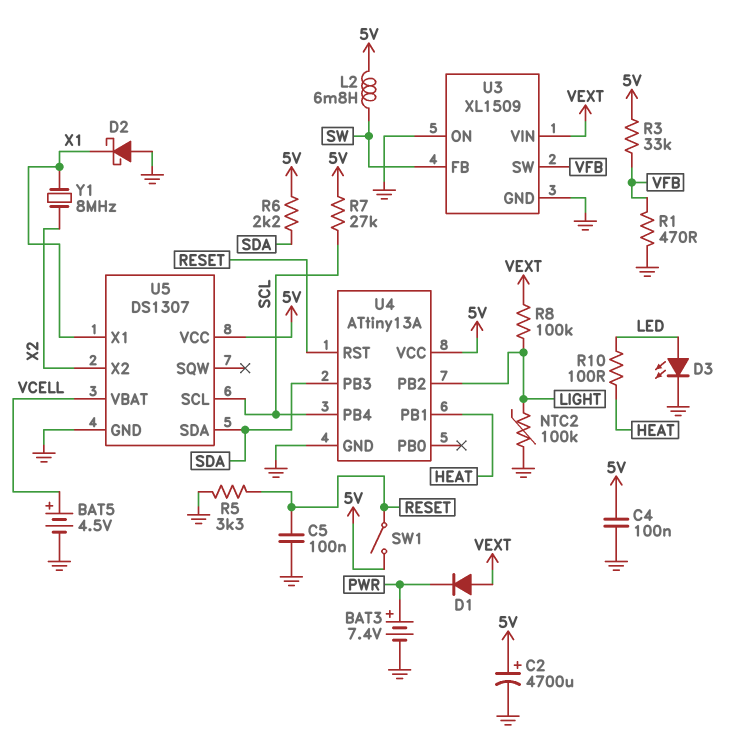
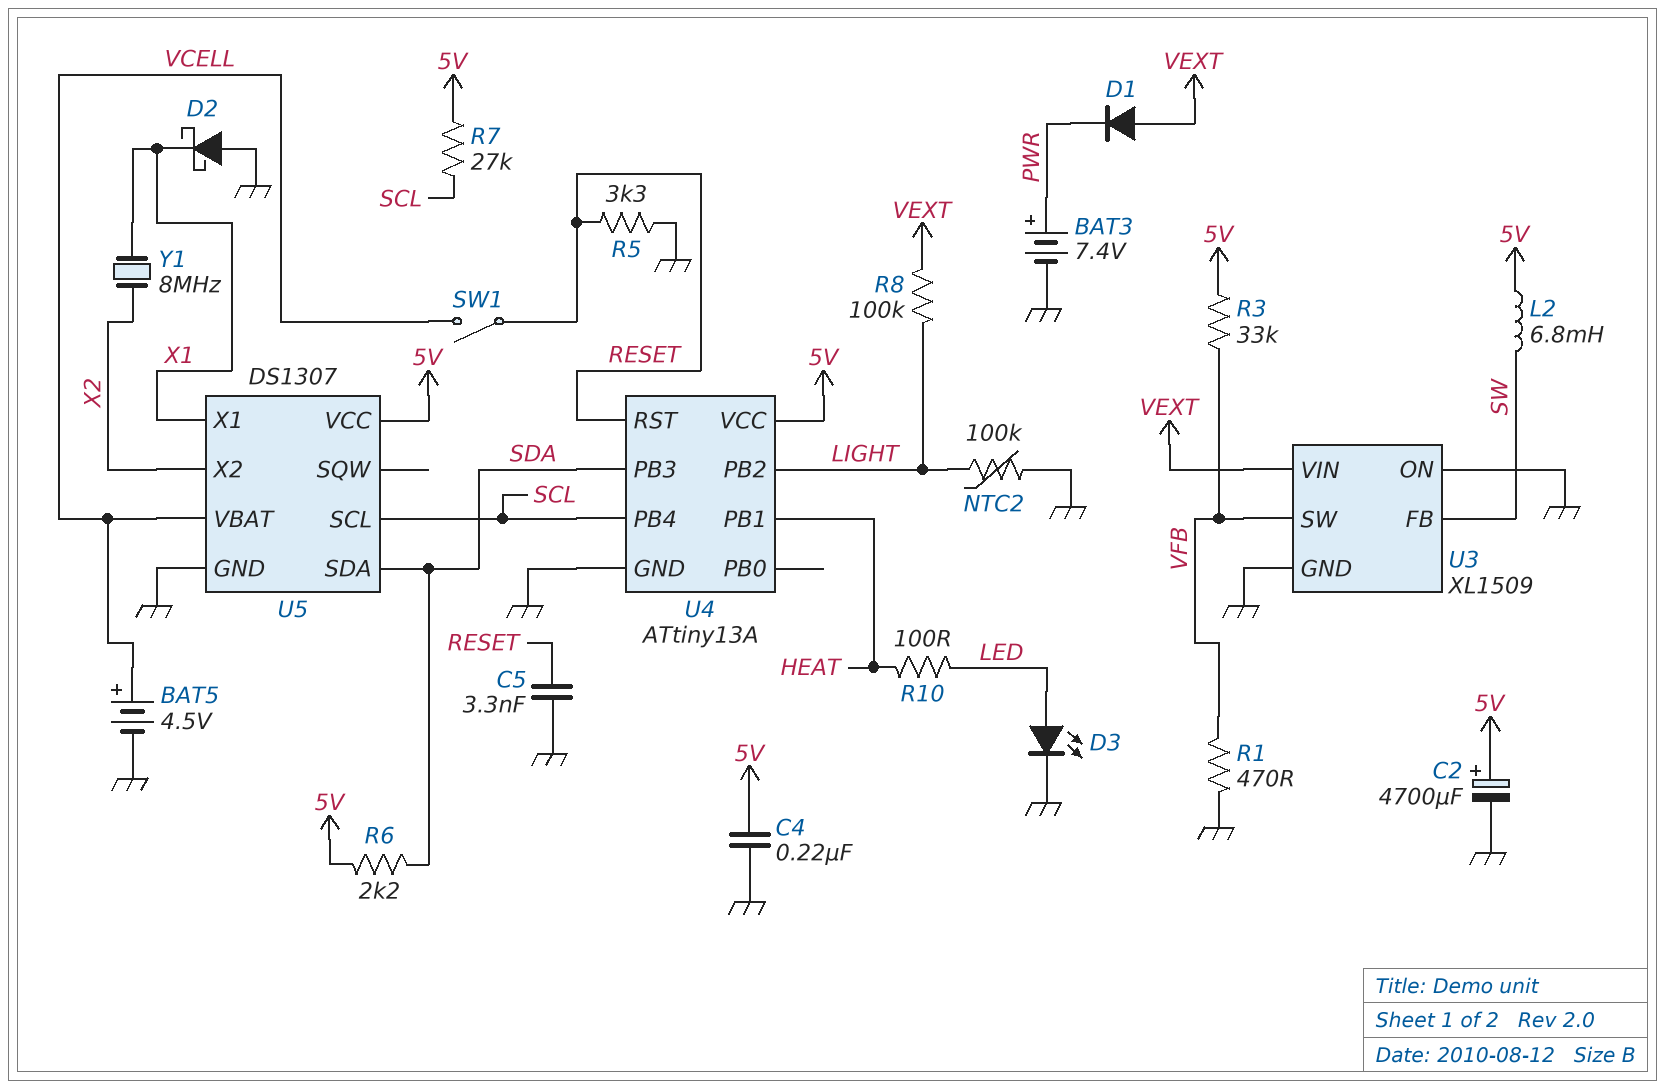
C4: 100nF (5V, GND) -> 220nF (5V, GND)
C5: 100nF (GND, RESET) -> 3.3nF (GND, RESET)
SW1: switch (5V, RESET) -> switch (RESET, VCELL)

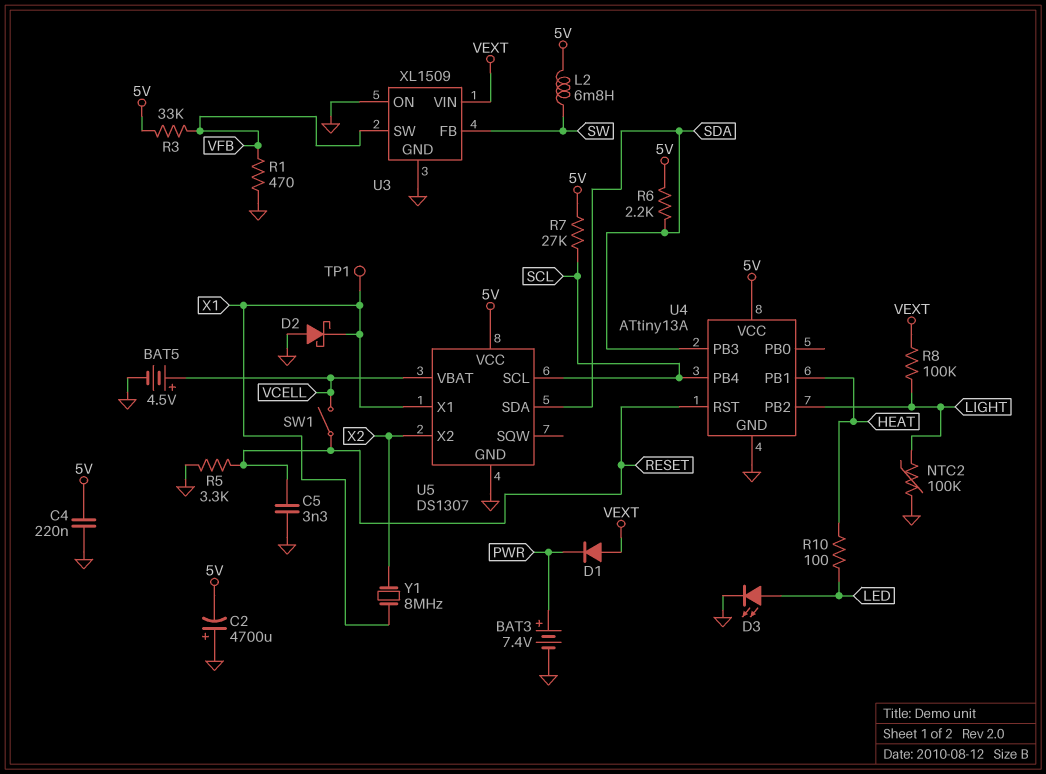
C2: 4700uF (plus 5V, minus GND) -> 4700uF (plus GND, minus 5V)
TP1: none -> test point (X1)

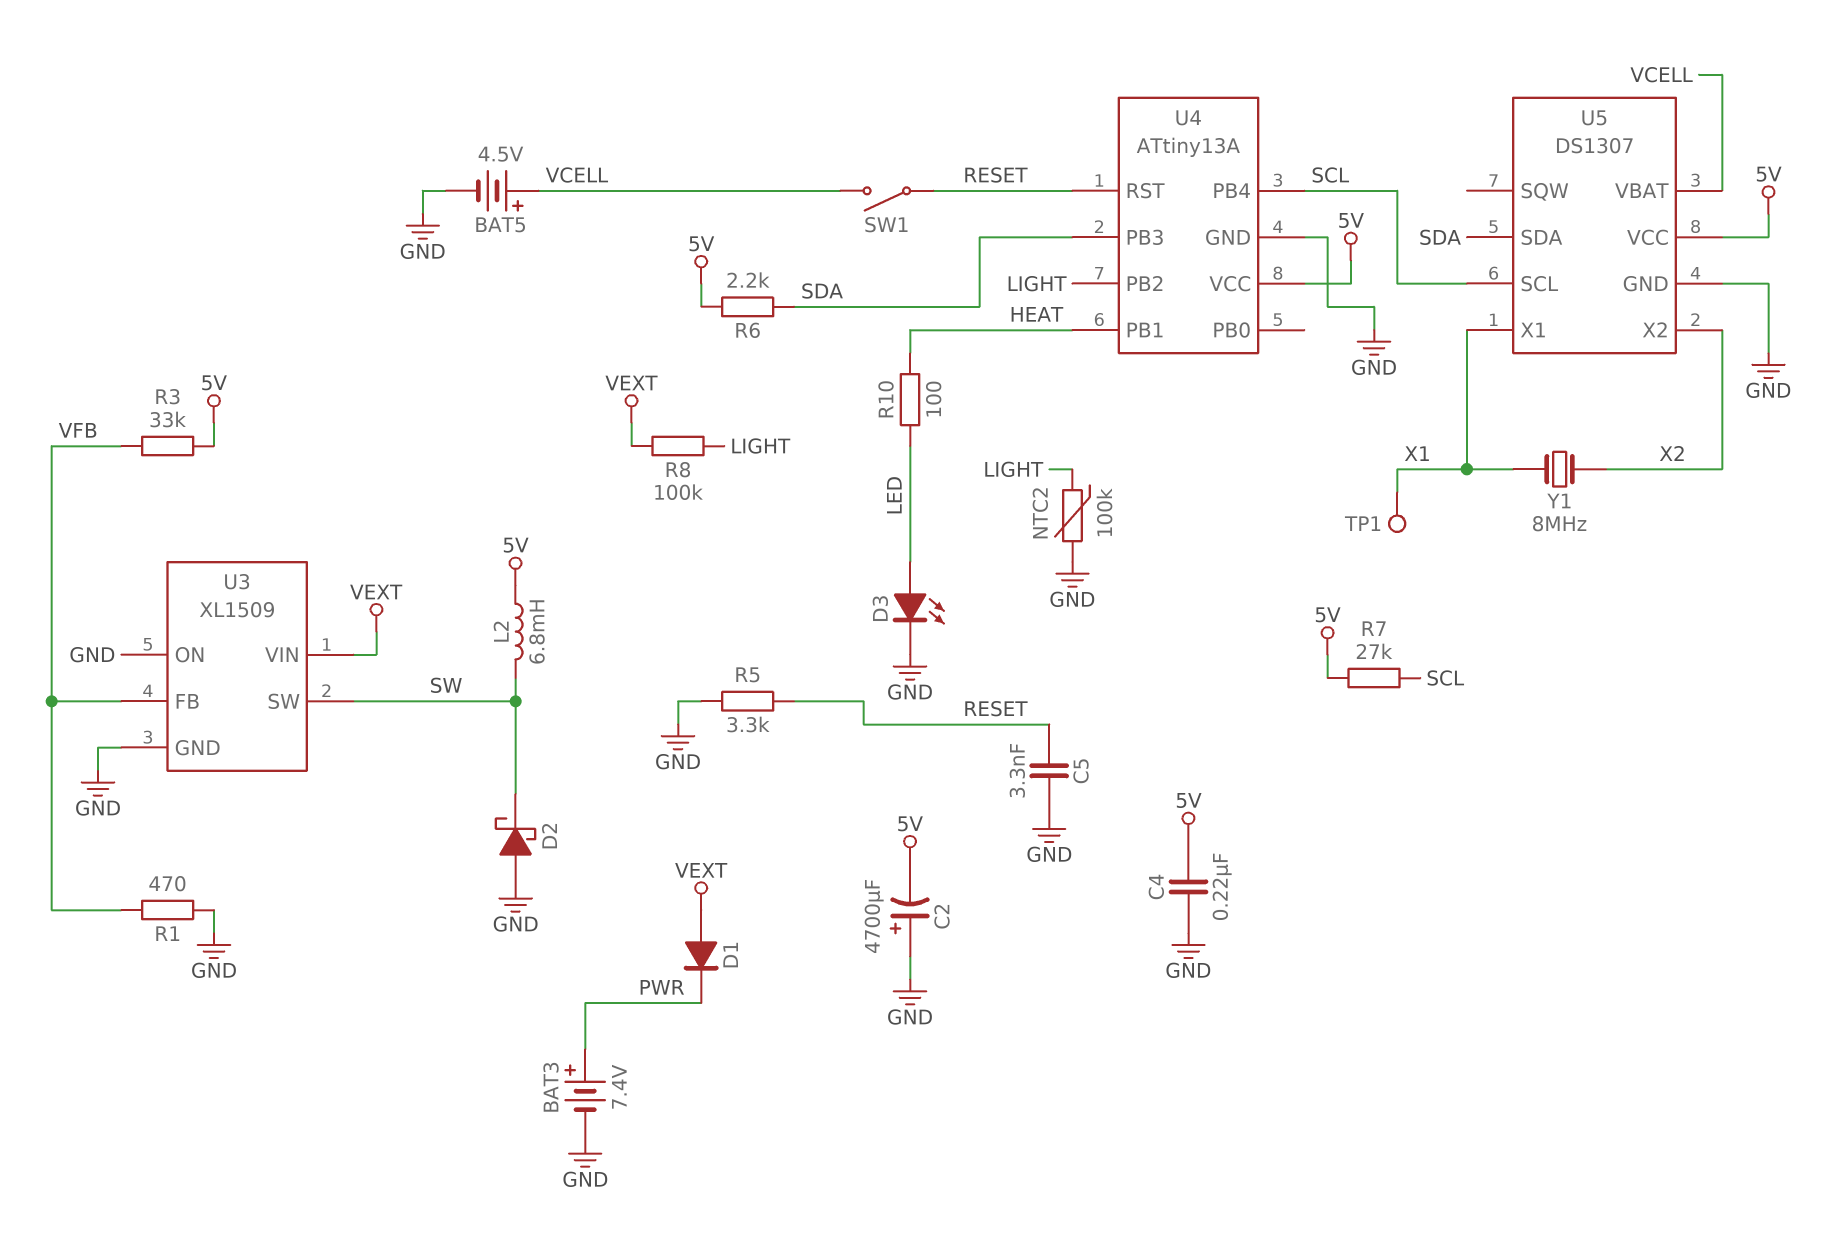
D2: schottky (A GND, K X1) -> schottky (A GND, K SW)
U3 pin FB: SW -> VFB
U3 pin SW: VFB -> SW

